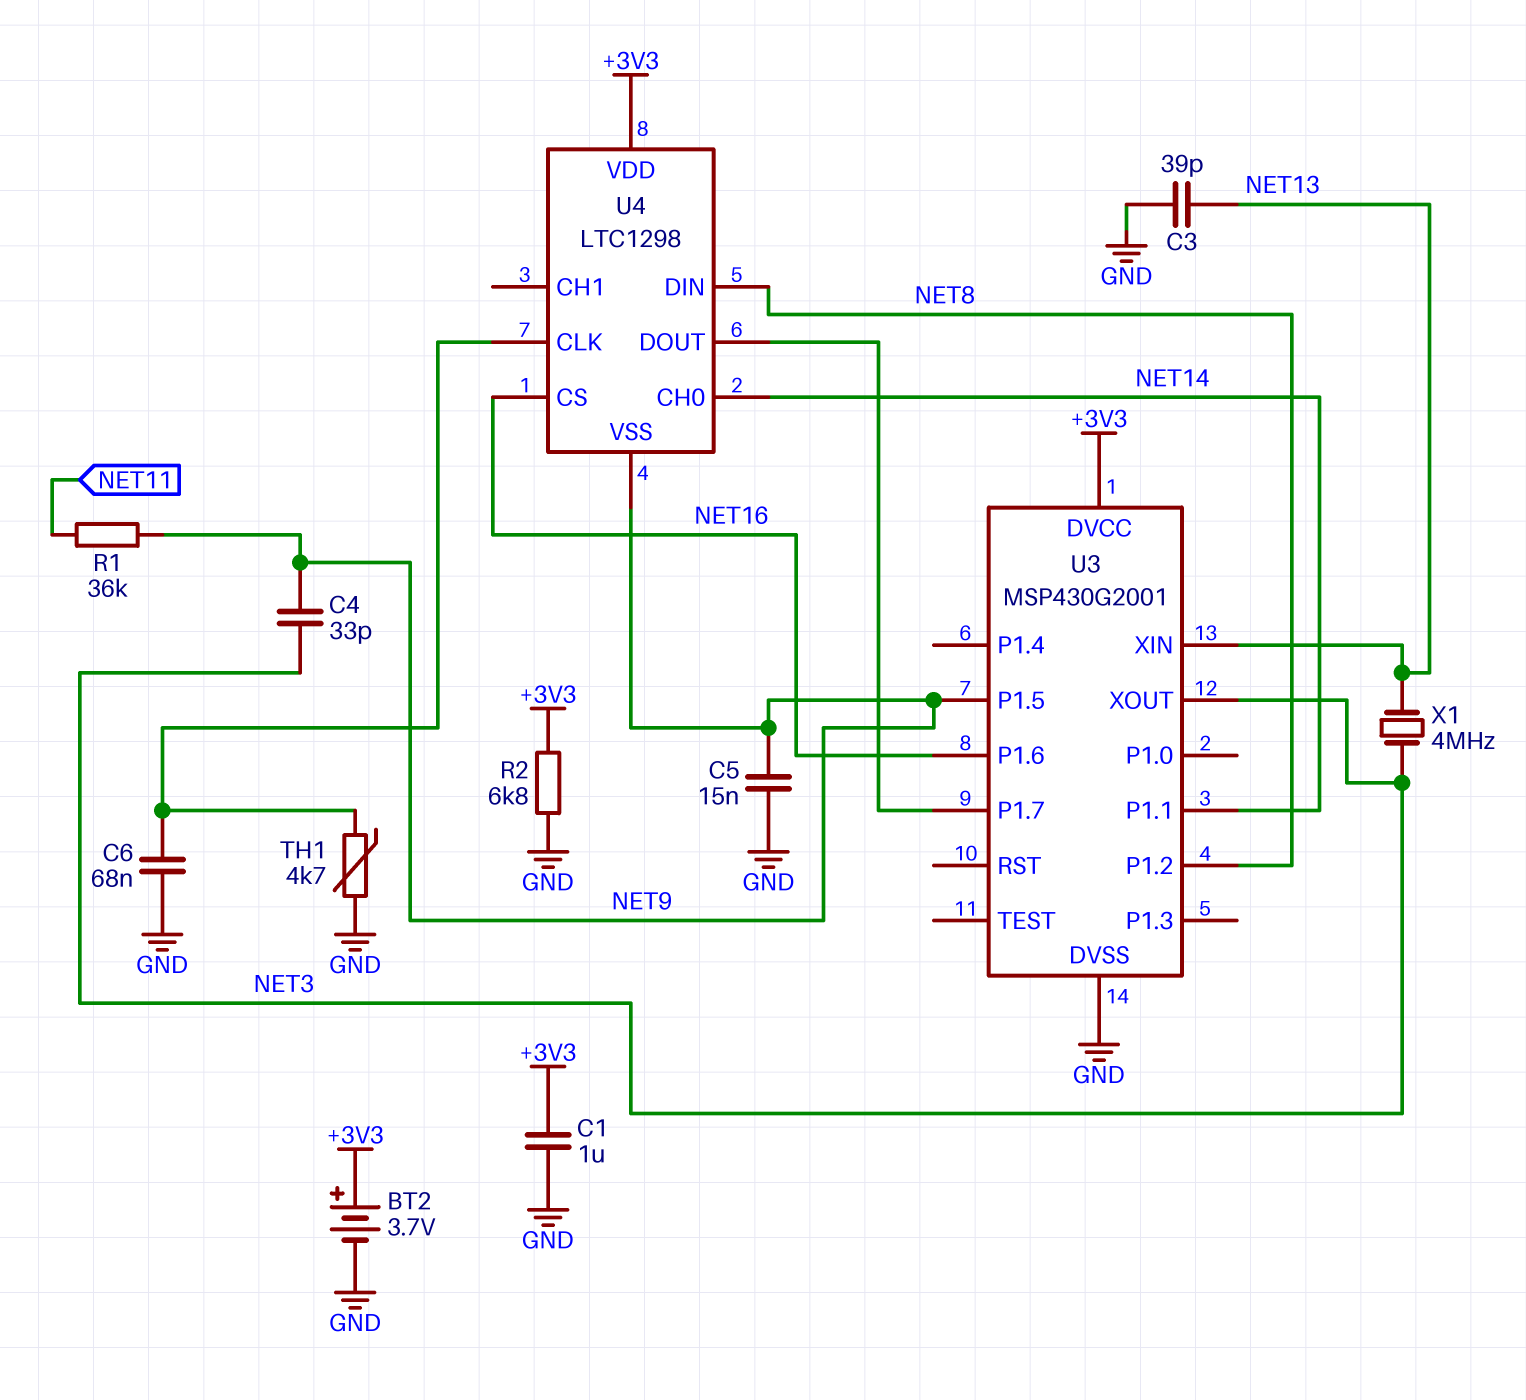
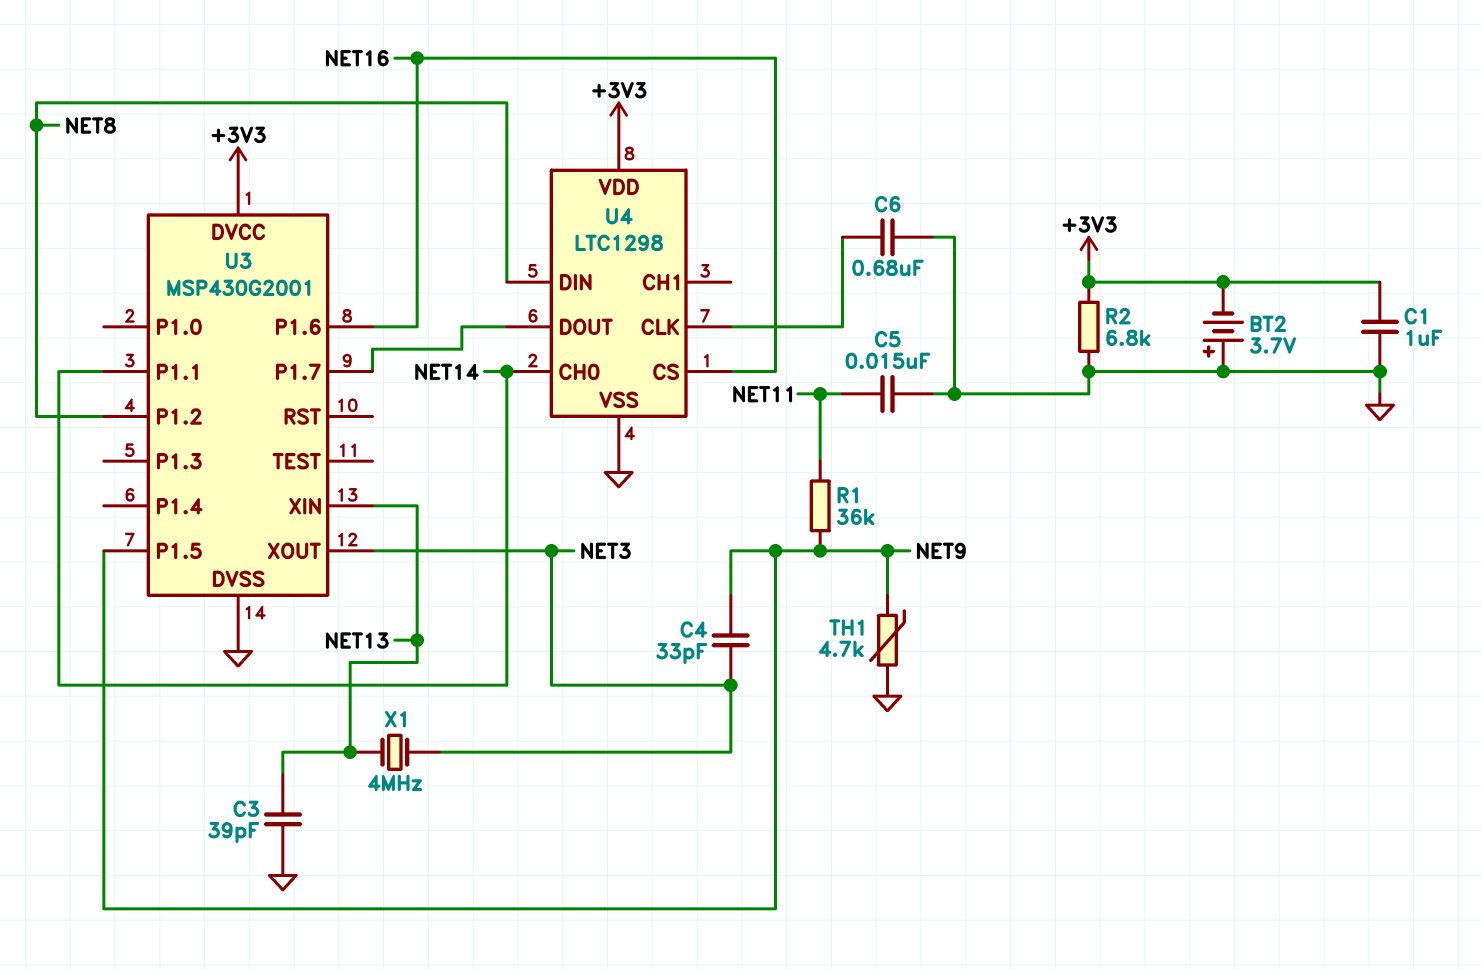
BT2: 3.7V (plus +3V3, minus GND) -> 3.7V (plus GND, minus +3V3)
C5: 15nF (GND, NET9) -> 15nF (GND, NET11)
C6: 68nF (GND, U4/CLK) -> 680nF (GND, U4/CLK)
TH1: 4.7k (GND, U4/CLK) -> 4.7k (GND, NET9)
U4 pin VSS: NET9 -> GND

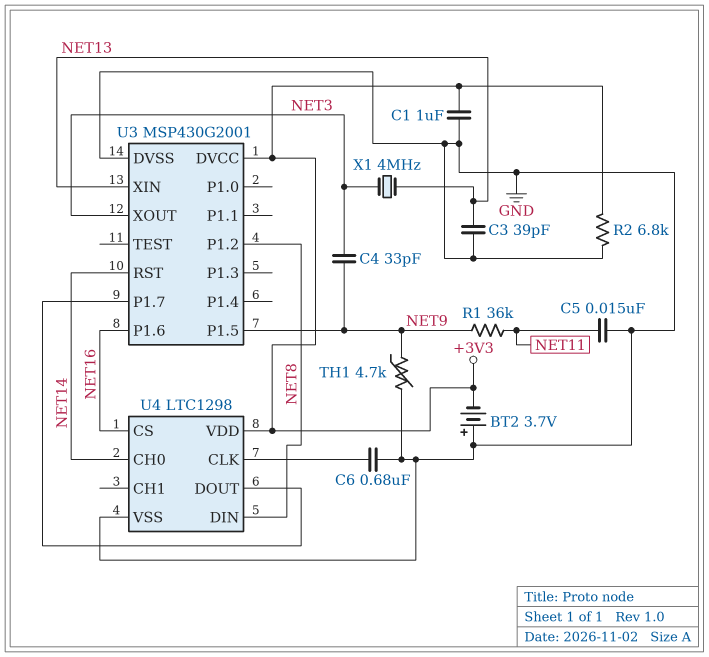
U3 pin P1.1: NET14 -> none
U3 pin RST: none -> NET14

